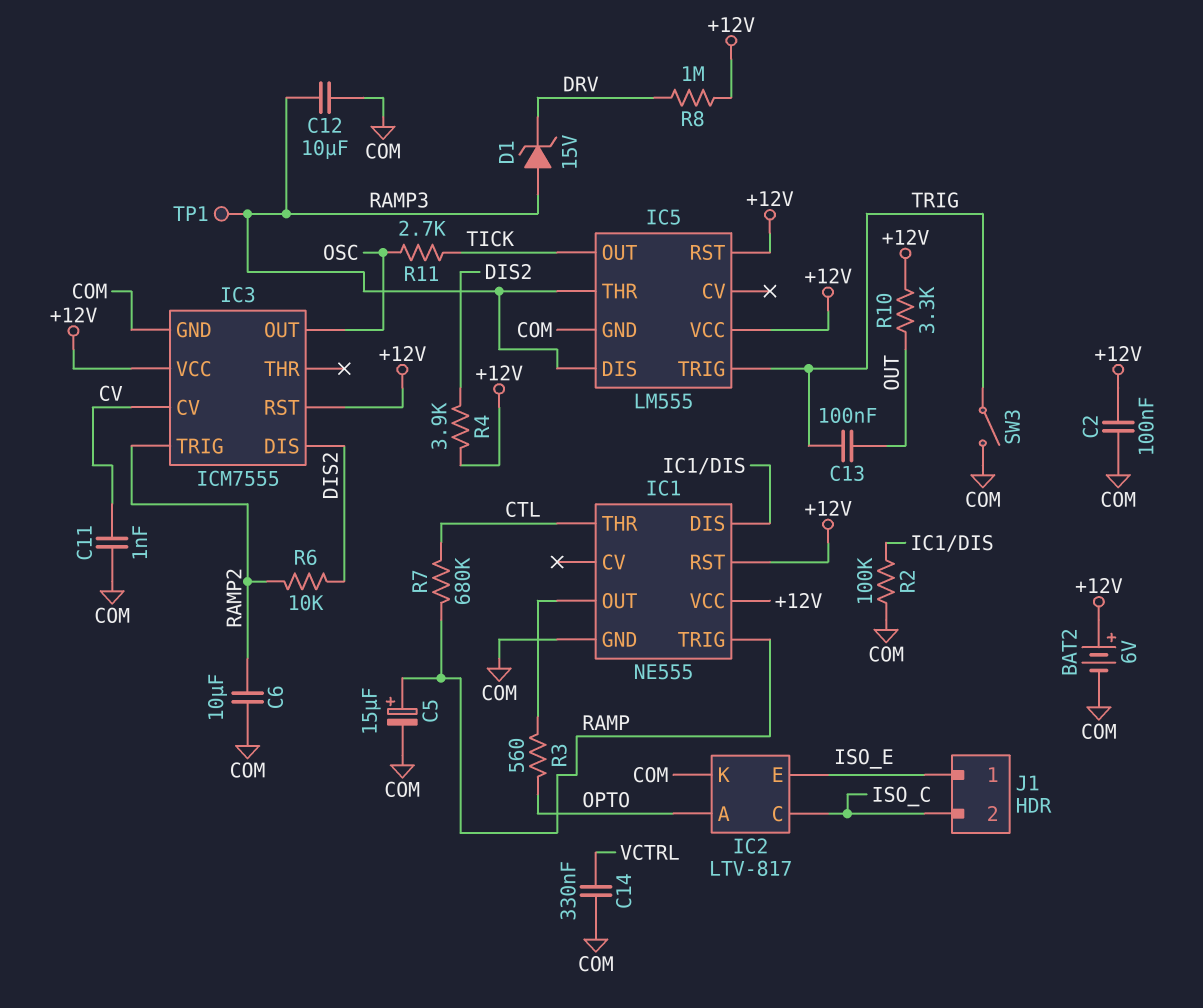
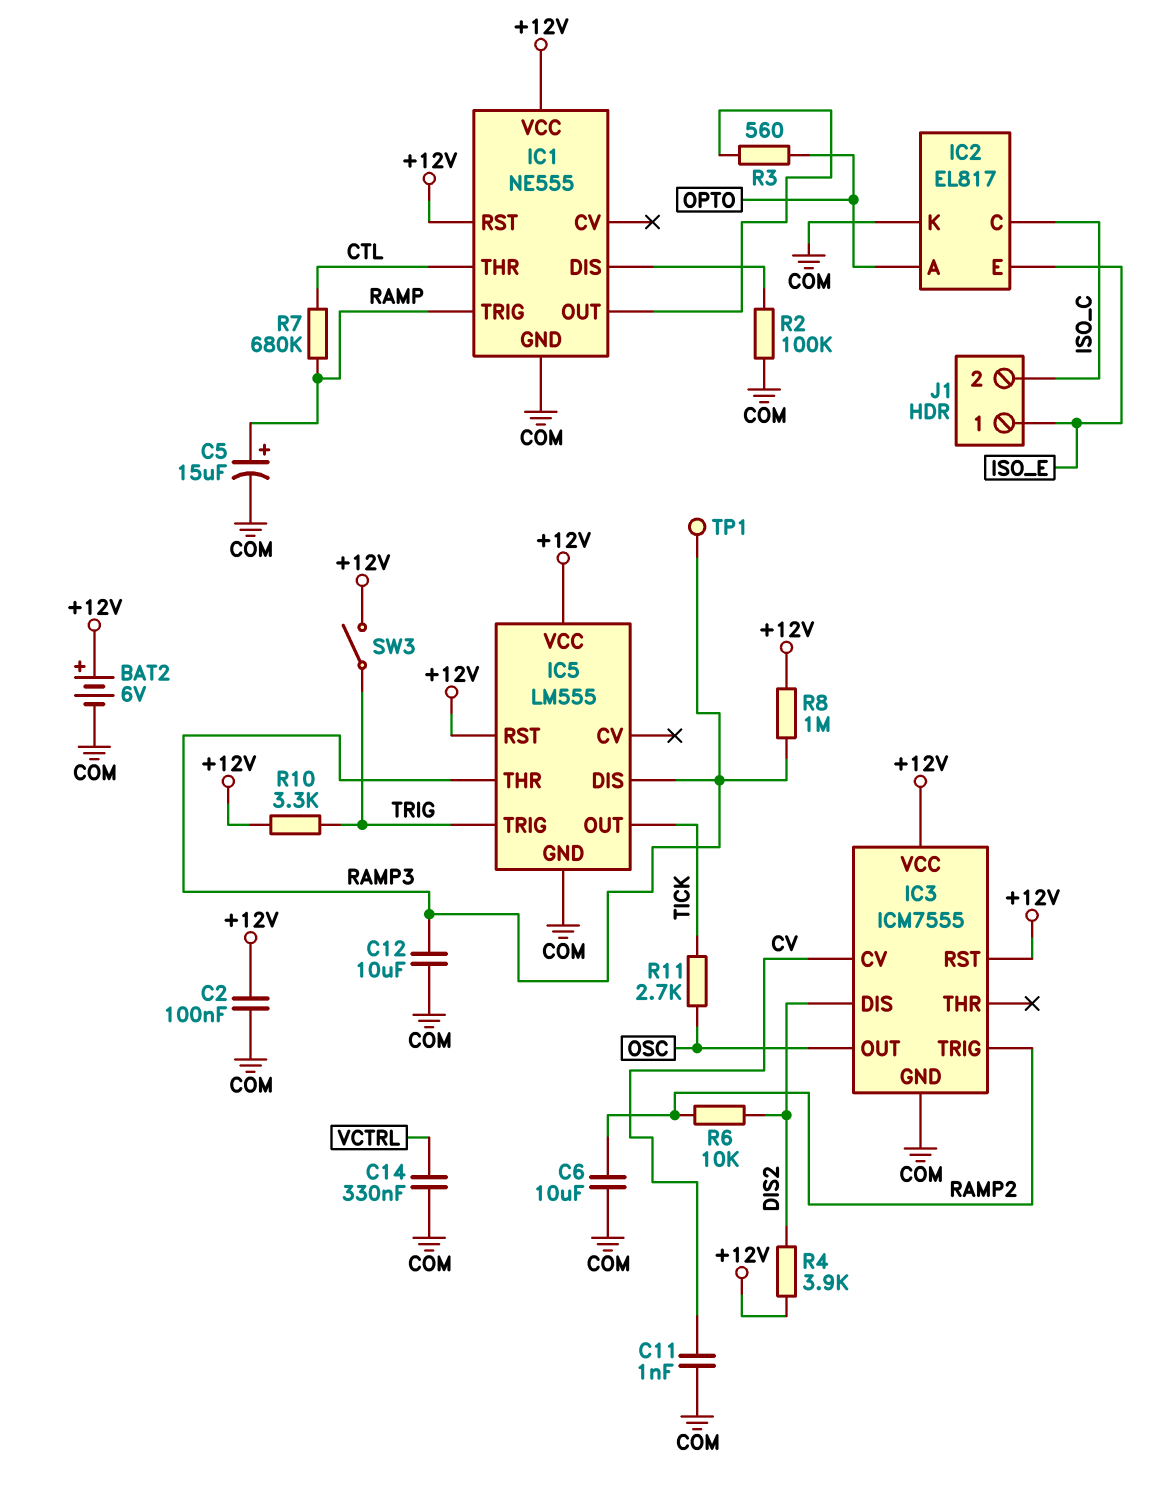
C13: 100nF (OUT, TRIG) -> none
D1: zener 15V (A RAMP3, K DRV) -> none
IC2: LTV-817 -> EL817
R8: 1M (+12V, DRV) -> 1M (+12V, RAMP3)
R10: 3.3k (+12V, OUT) -> 3.3k (+12V, TRIG)
SW3: switch (COM, TRIG) -> switch (+12V, TRIG)

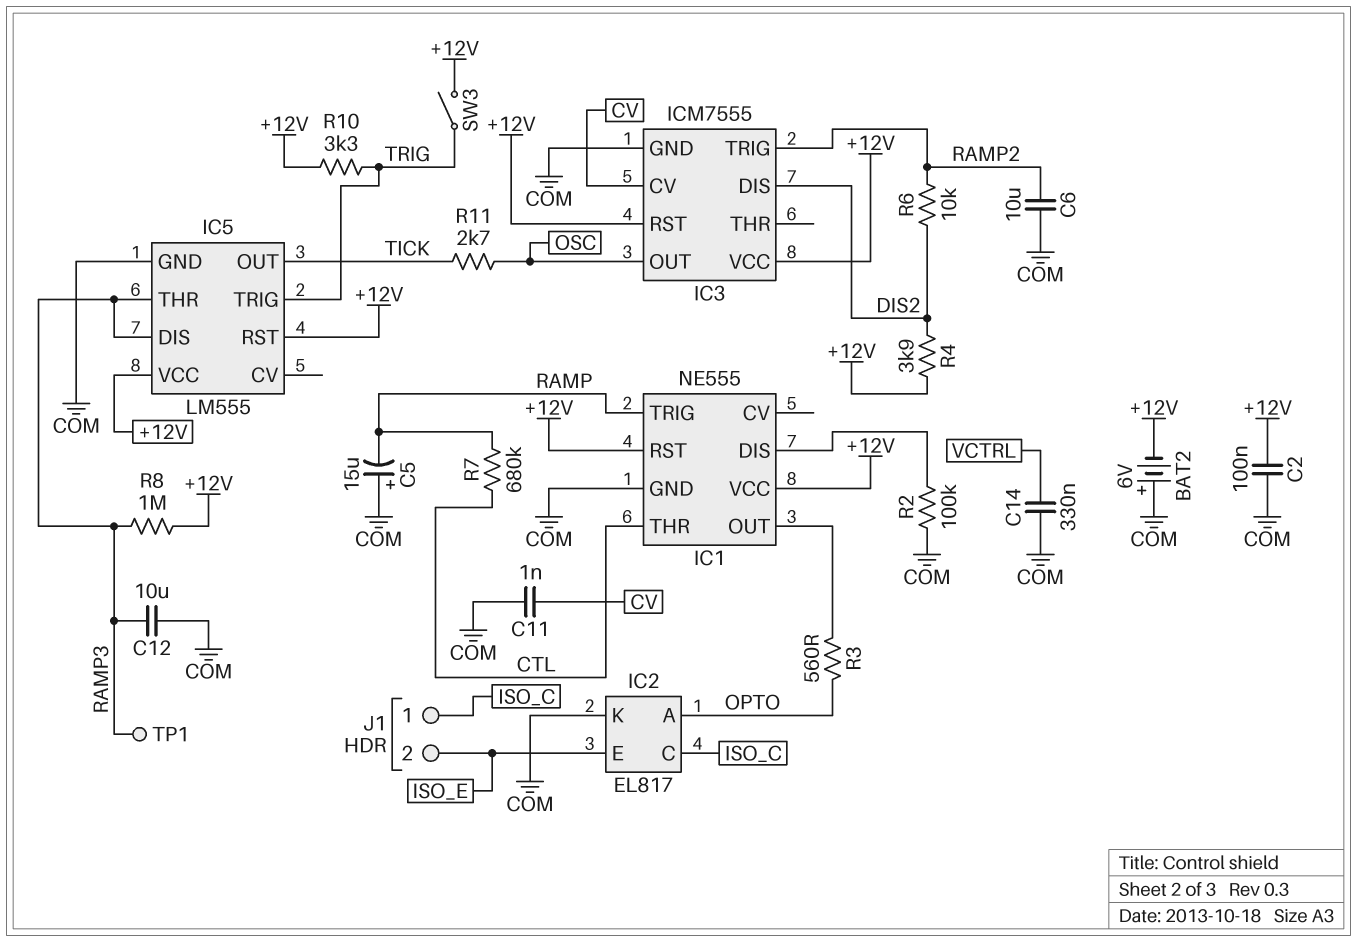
BAT2: 6V (plus +12V, minus COM) -> 6V (plus COM, minus +12V)
C5: 15uF (plus RAMP, minus COM) -> 15uF (plus COM, minus RAMP)
J1 pin 1: ISO_E -> ISO_C
J1 pin 2: ISO_C -> ISO_E

